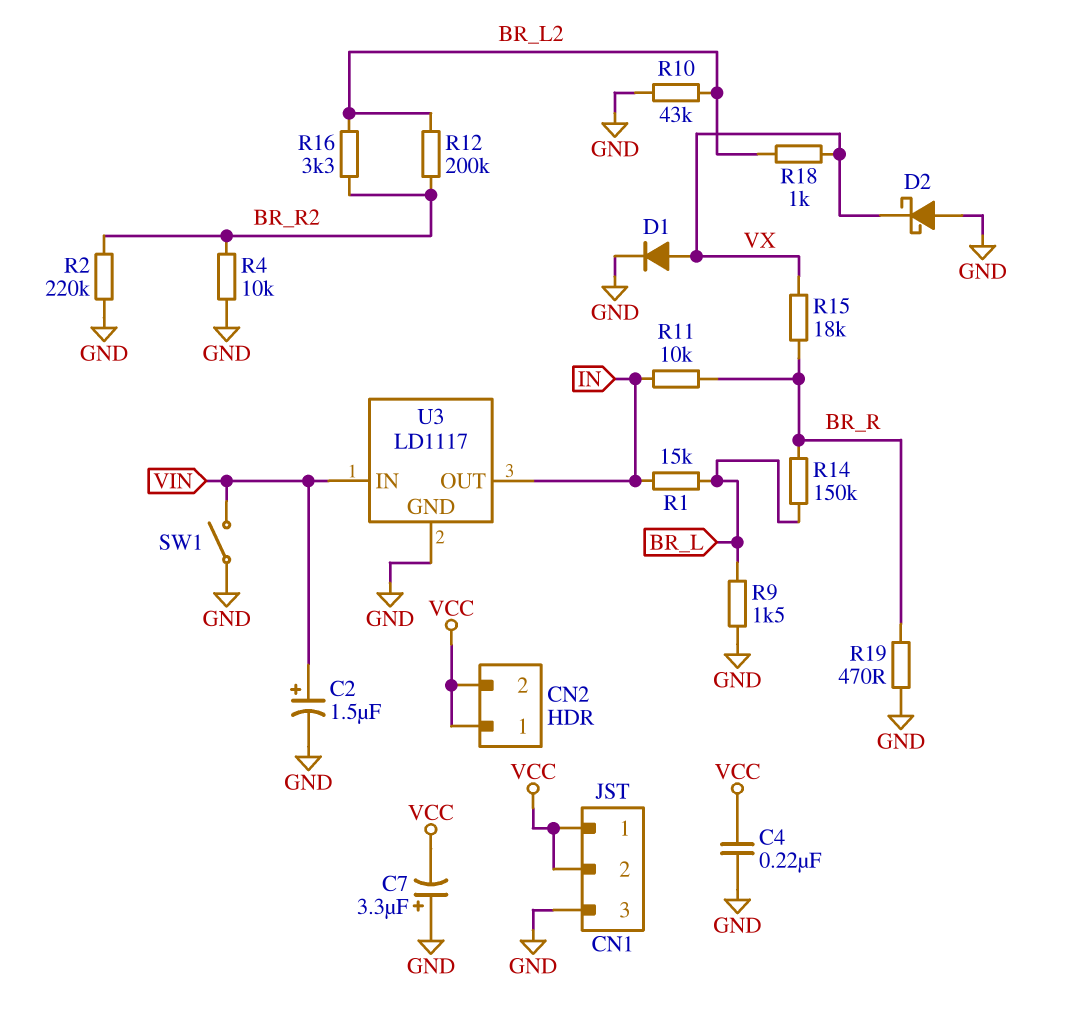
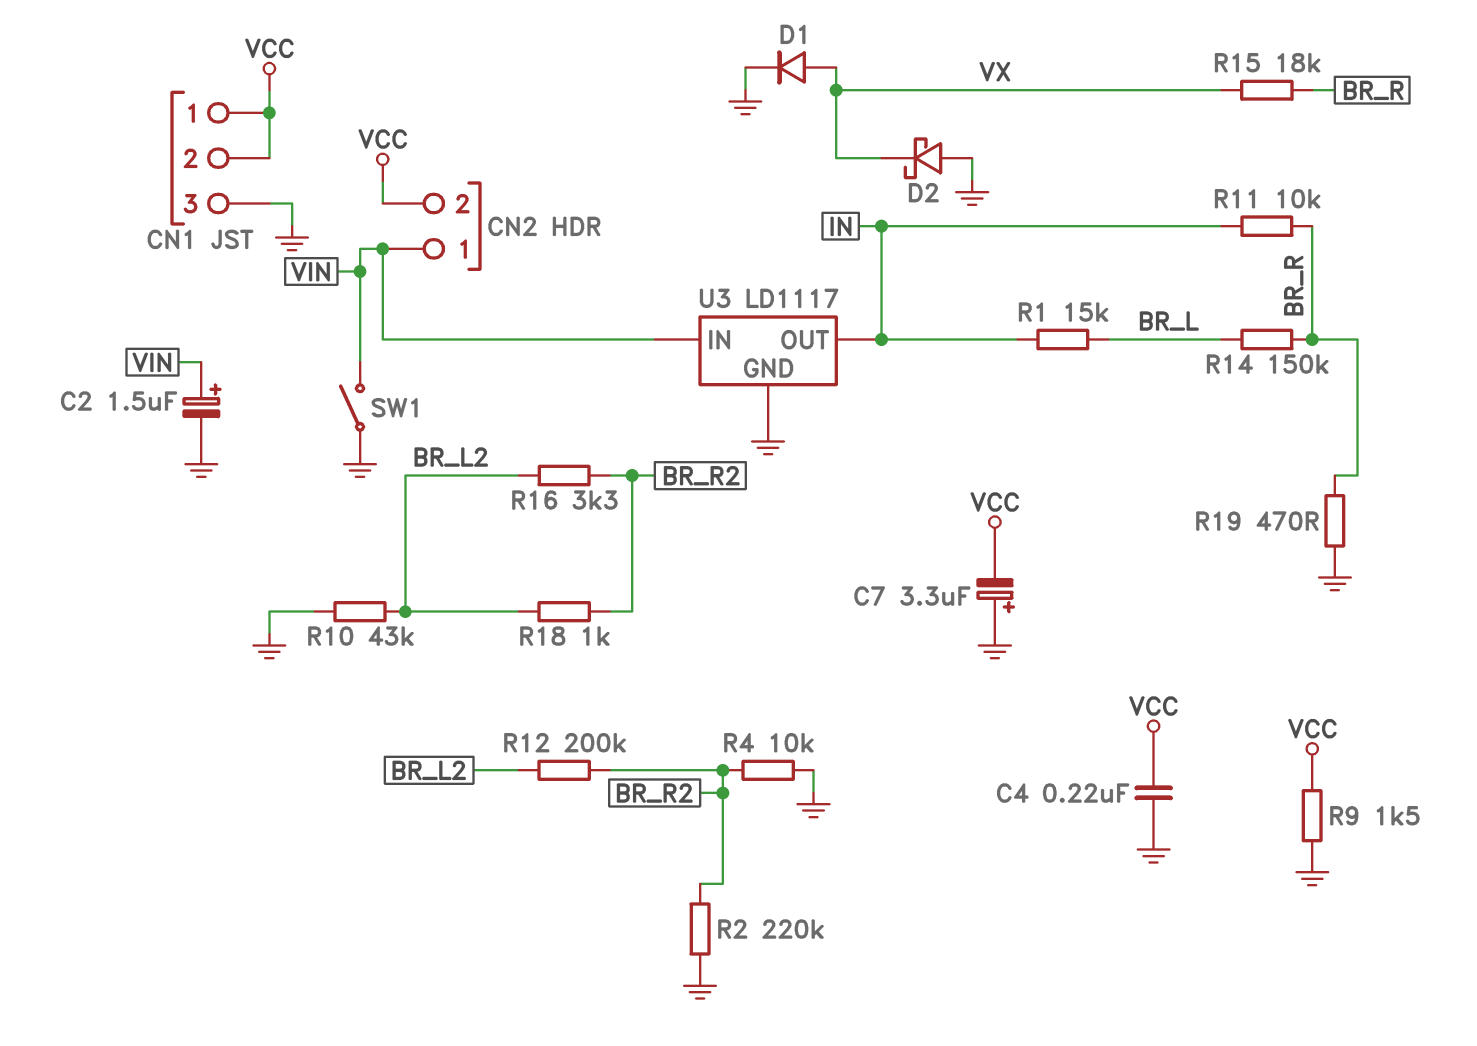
CN2 pin 1: VCC -> VIN
R9: 1.5k (BR_L, GND) -> 1.5k (GND, VCC)
R18: 1k (BR_L2, VX) -> 1k (BR_L2, BR_R2)

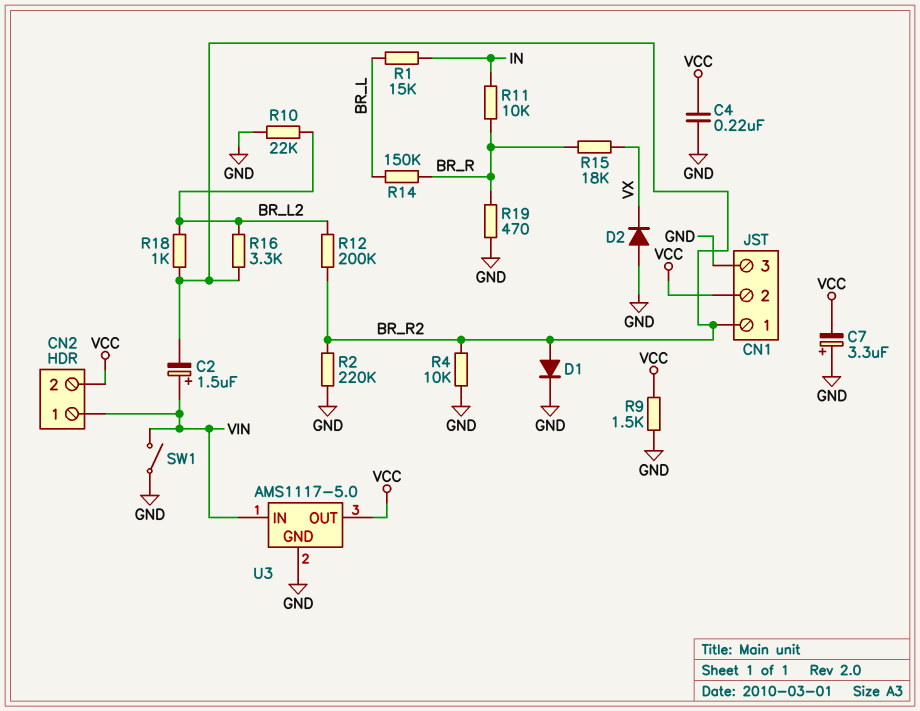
C2: 1.5uF (plus VIN, minus GND) -> 1.5uF (plus VIN, minus BR_R2)
CN1 pin 1: VCC -> BR_R2
D1: diode (A VX, K GND) -> diode (A BR_R2, K GND)
D2: schottky (A GND, K VX) -> diode (A GND, K VX)
R10: 43k (BR_L2, GND) -> 22k (BR_L2, GND)
U3: LD1117 -> AMS1117-5.0
U3 pin OUT: IN -> VCC

